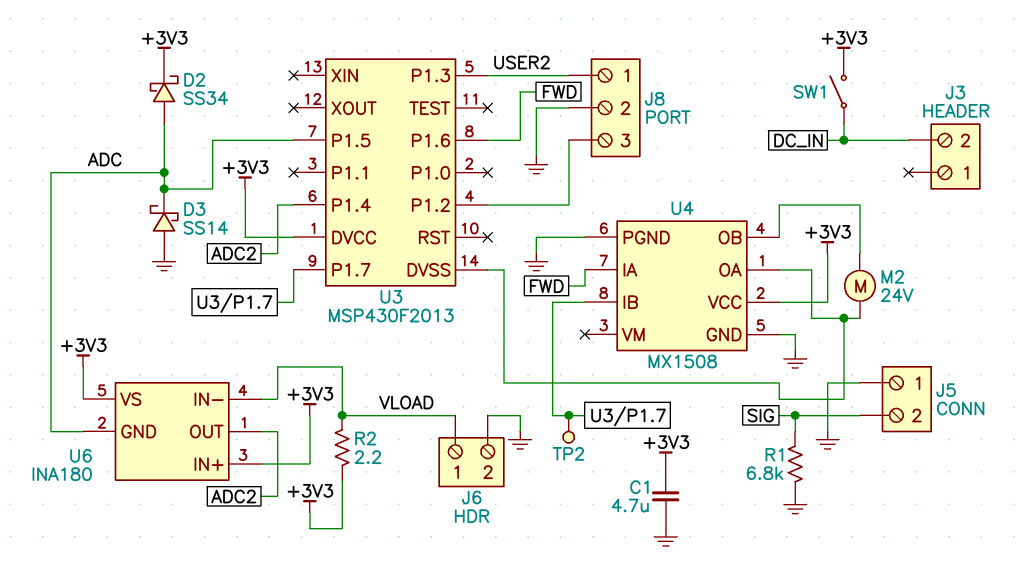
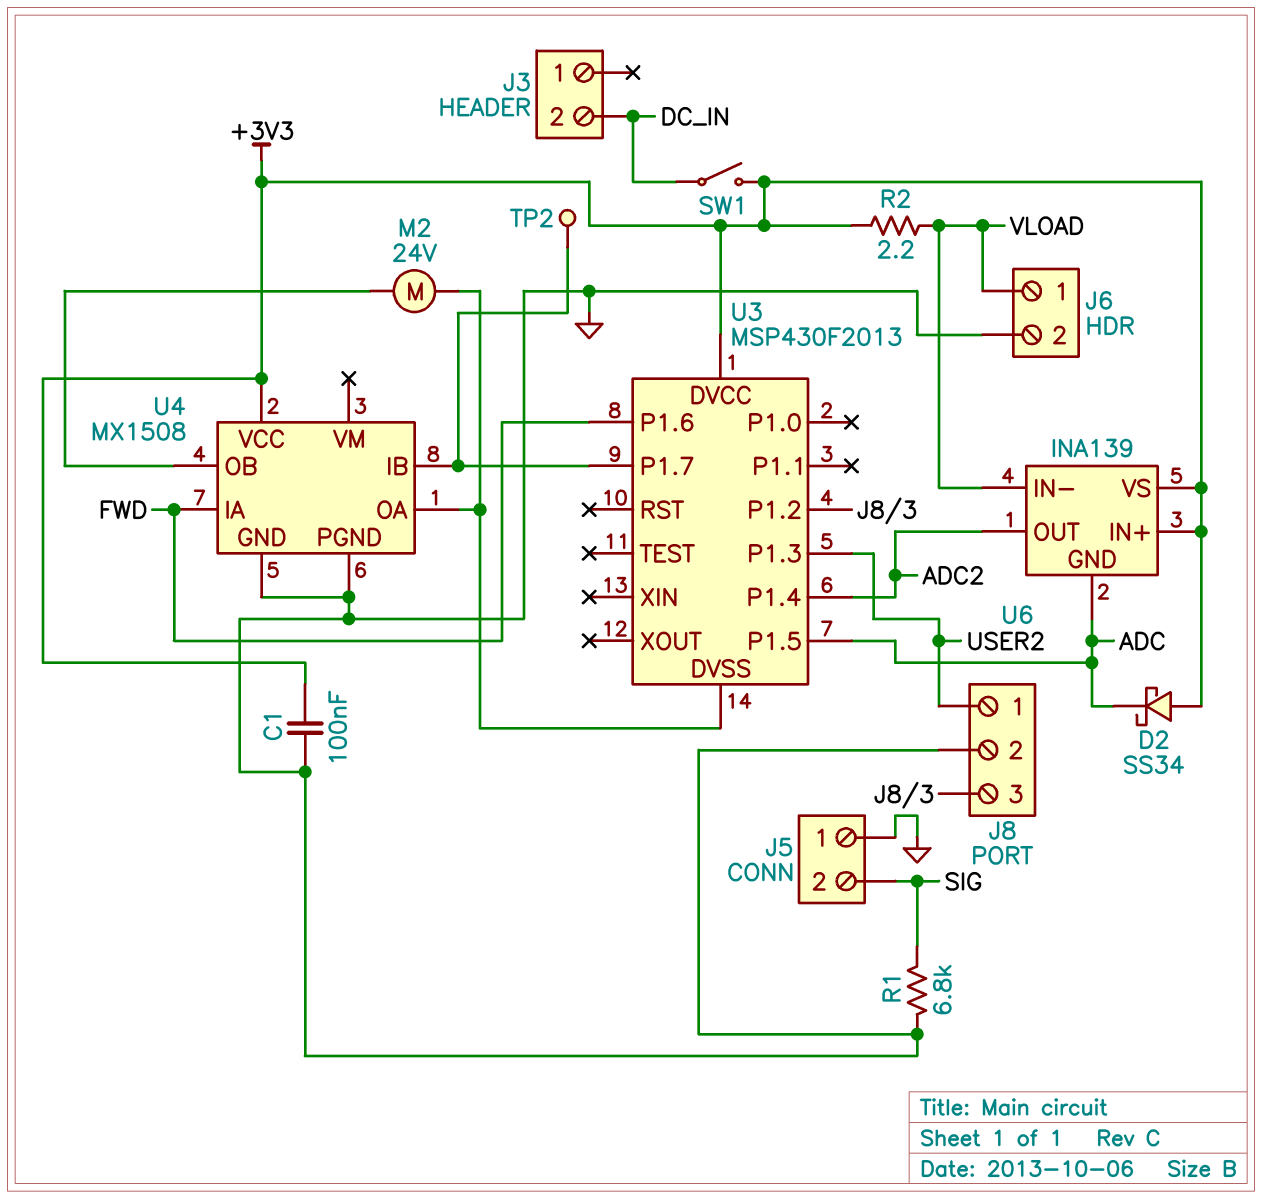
C1: 4.7uF (+3V3, GND) -> 100nF (+3V3, GND)
D2: schottky SS34 (A ADC, K +3V3) -> schottky SS34 (A +3V3, K ADC)
D3: schottky SS14 (A GND, K ADC) -> none
U6: INA180 -> INA139

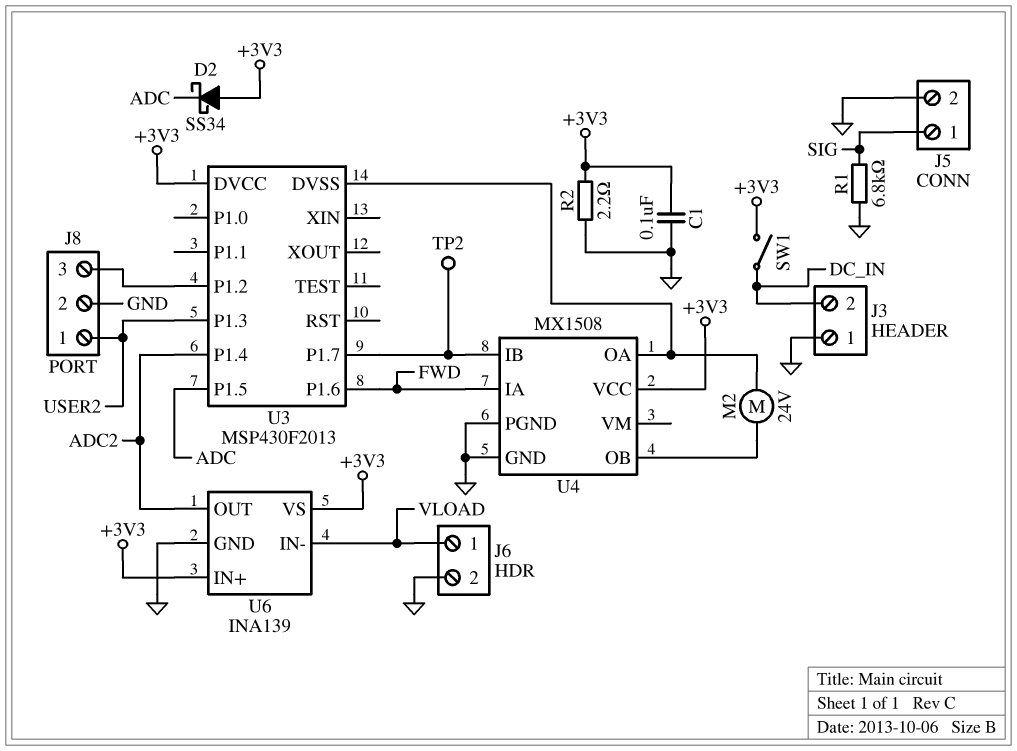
J3 pin 1: none -> GND
J5 pin 1: GND -> SIG
J5 pin 2: SIG -> GND
R2: 2.2 (+3V3, VLOAD) -> 2.2 (+3V3, GND)
U6 pin GND: ADC -> GND

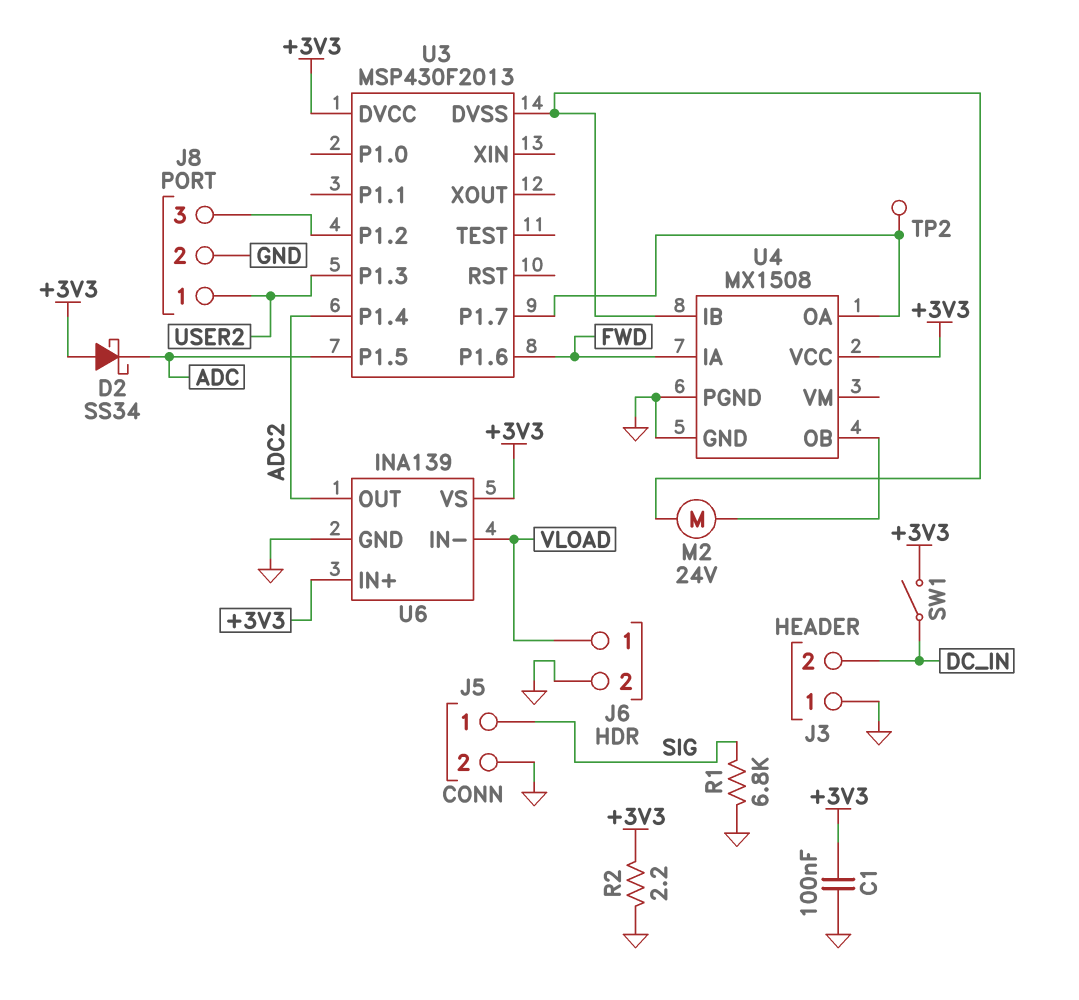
U4 pin IB: U3/P1.7 -> U3/DVSS
U4 pin OA: U3/DVSS -> U3/P1.7

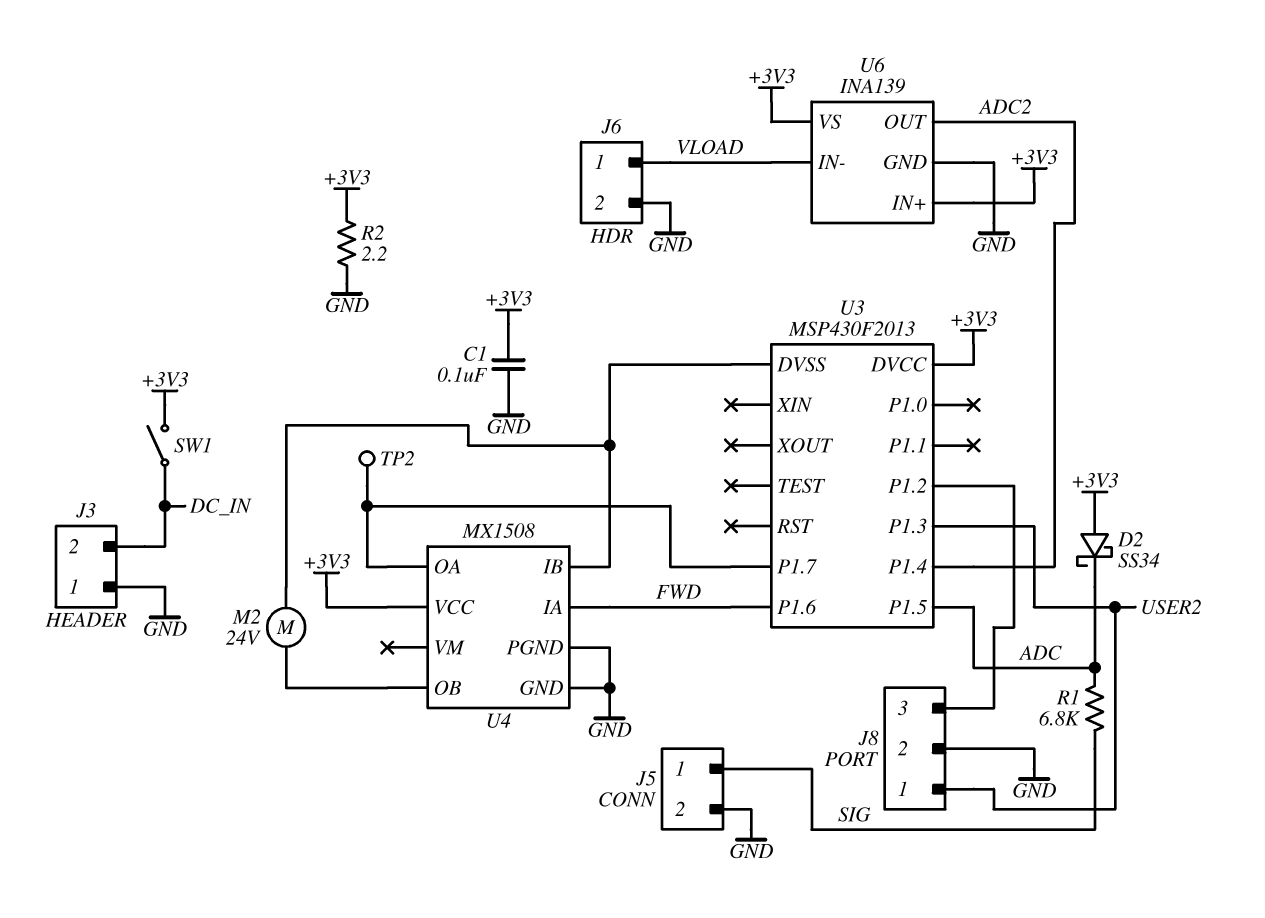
R1: 6.8k (GND, SIG) -> 6.8k (ADC, SIG)

